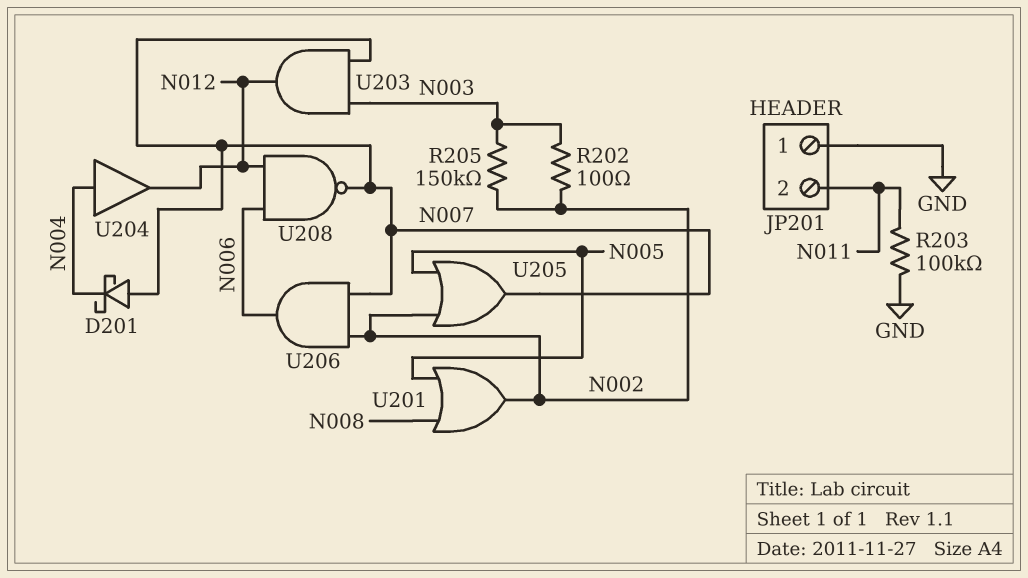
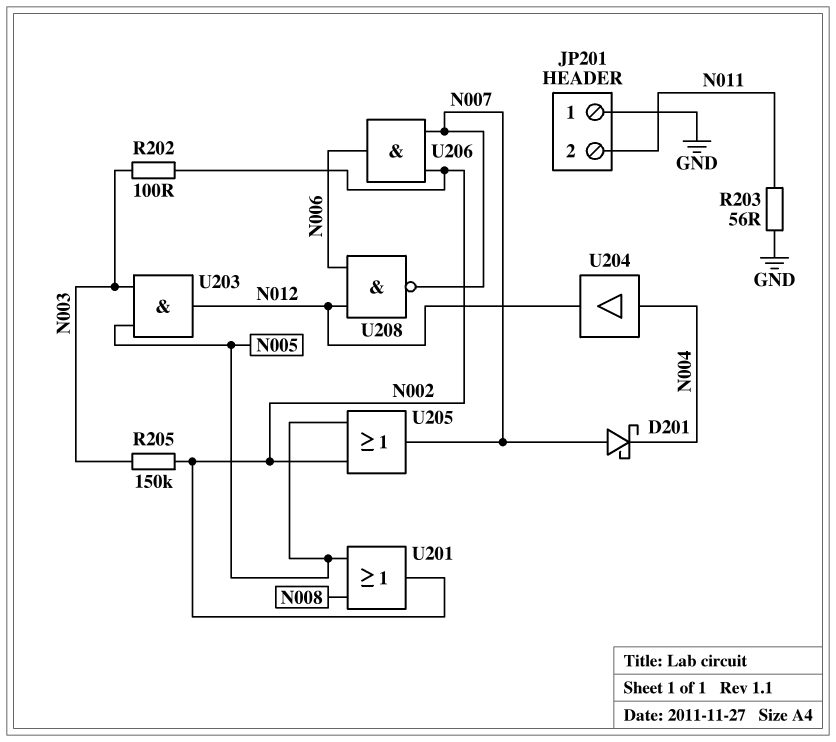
R203: 100k (GND, N011) -> 56 (GND, N011)
U203: AND (in N003, in N007, out N012) -> AND (in N003, in N005, out N012)

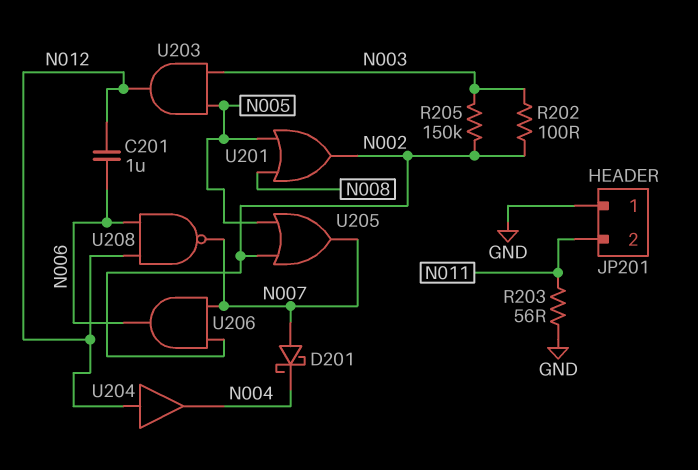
C201: none -> 1uF (N006, N012)
U204: buffer (in N004, out N012) -> buffer (in N012, out N004)

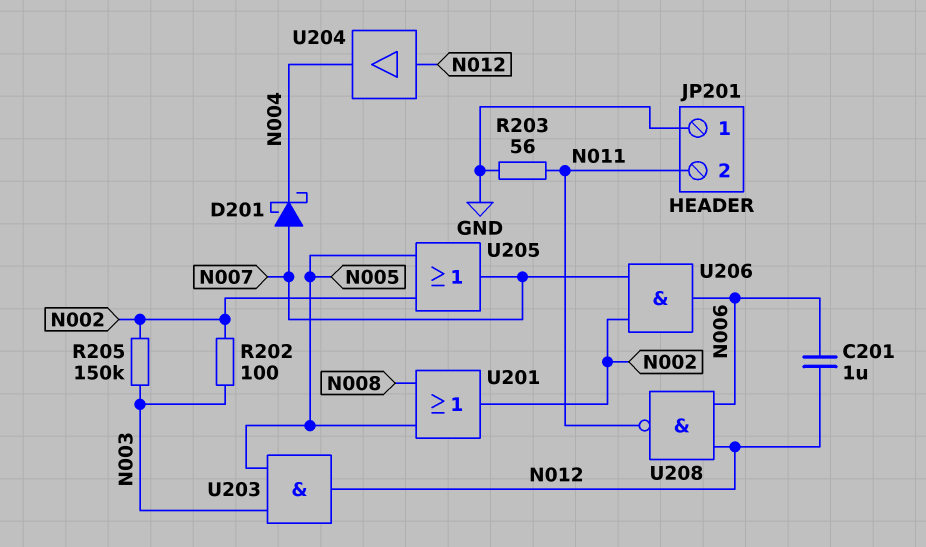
U208: NAND (in N006, in N012, out N007) -> NAND (in N006, in N012, out N011)

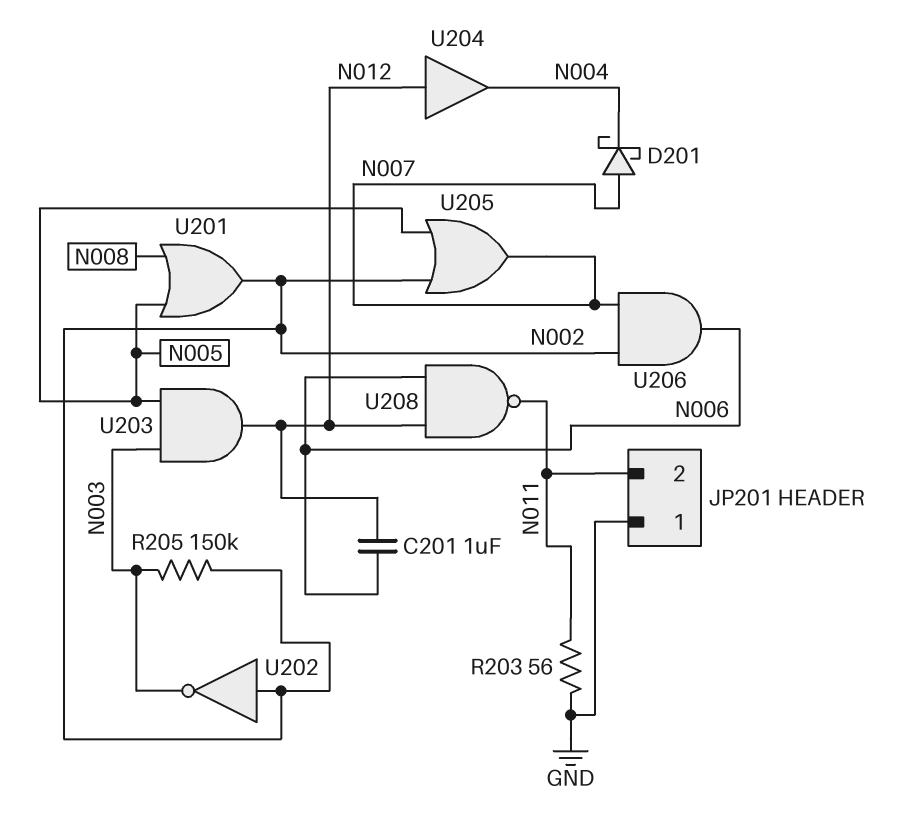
R202: 100 (N002, N003) -> none
U202: none -> NOT (in N002, out N003)

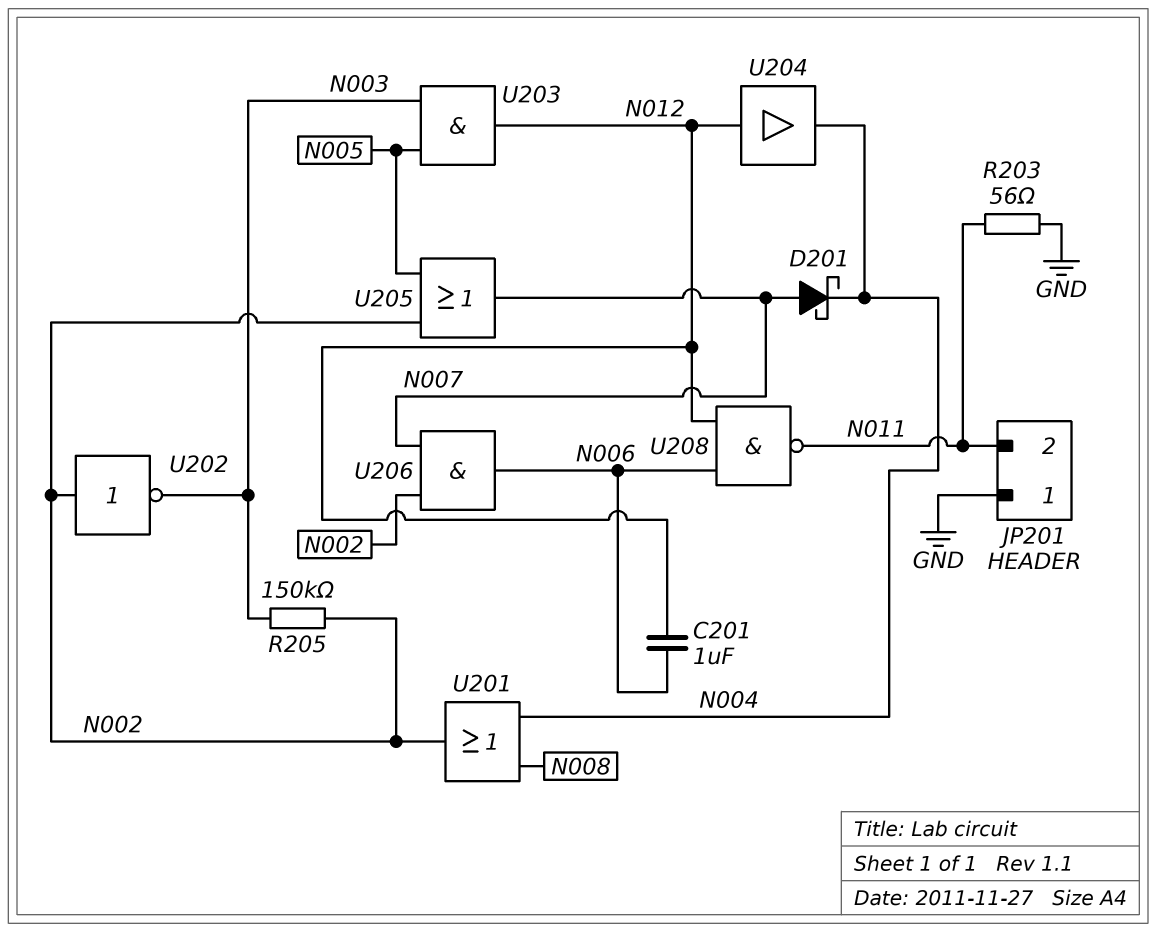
U201: OR (in N005, in N008, out N002) -> OR (in N004, in N008, out N002)

